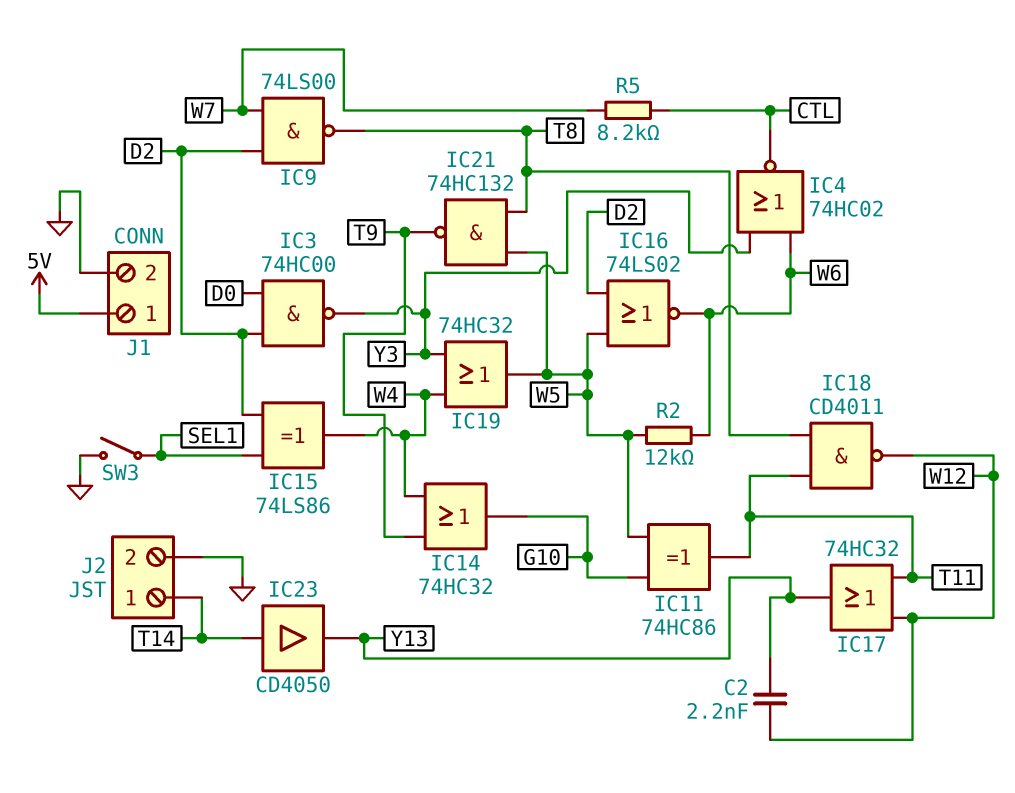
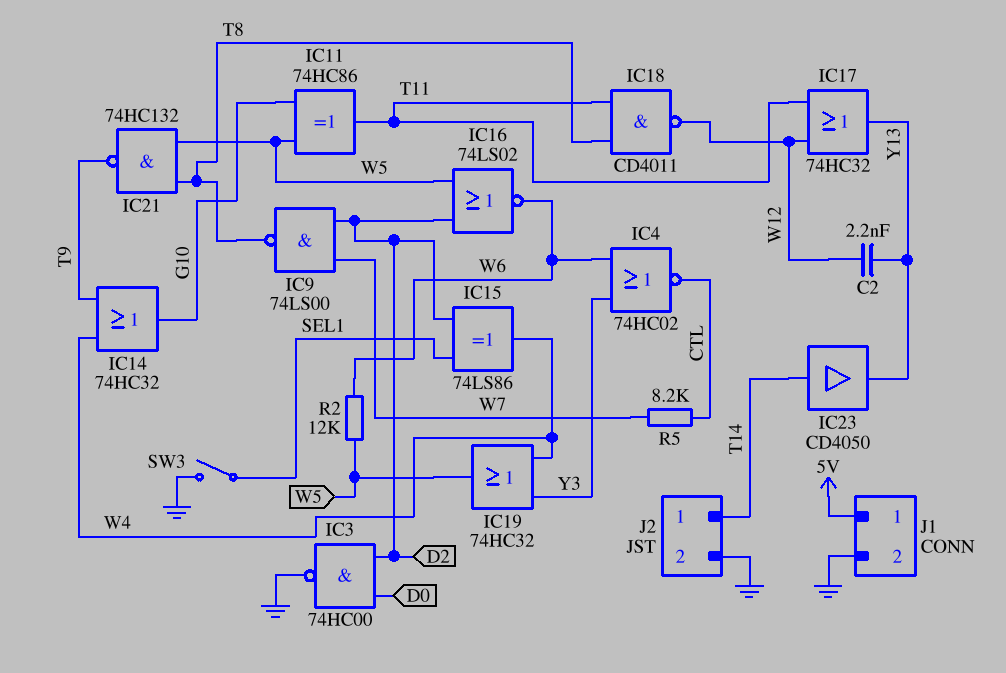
IC3: NAND 74HC00 (in D0, in D2, out Y3) -> NAND 74HC00 (in D0, in D2, out GND)

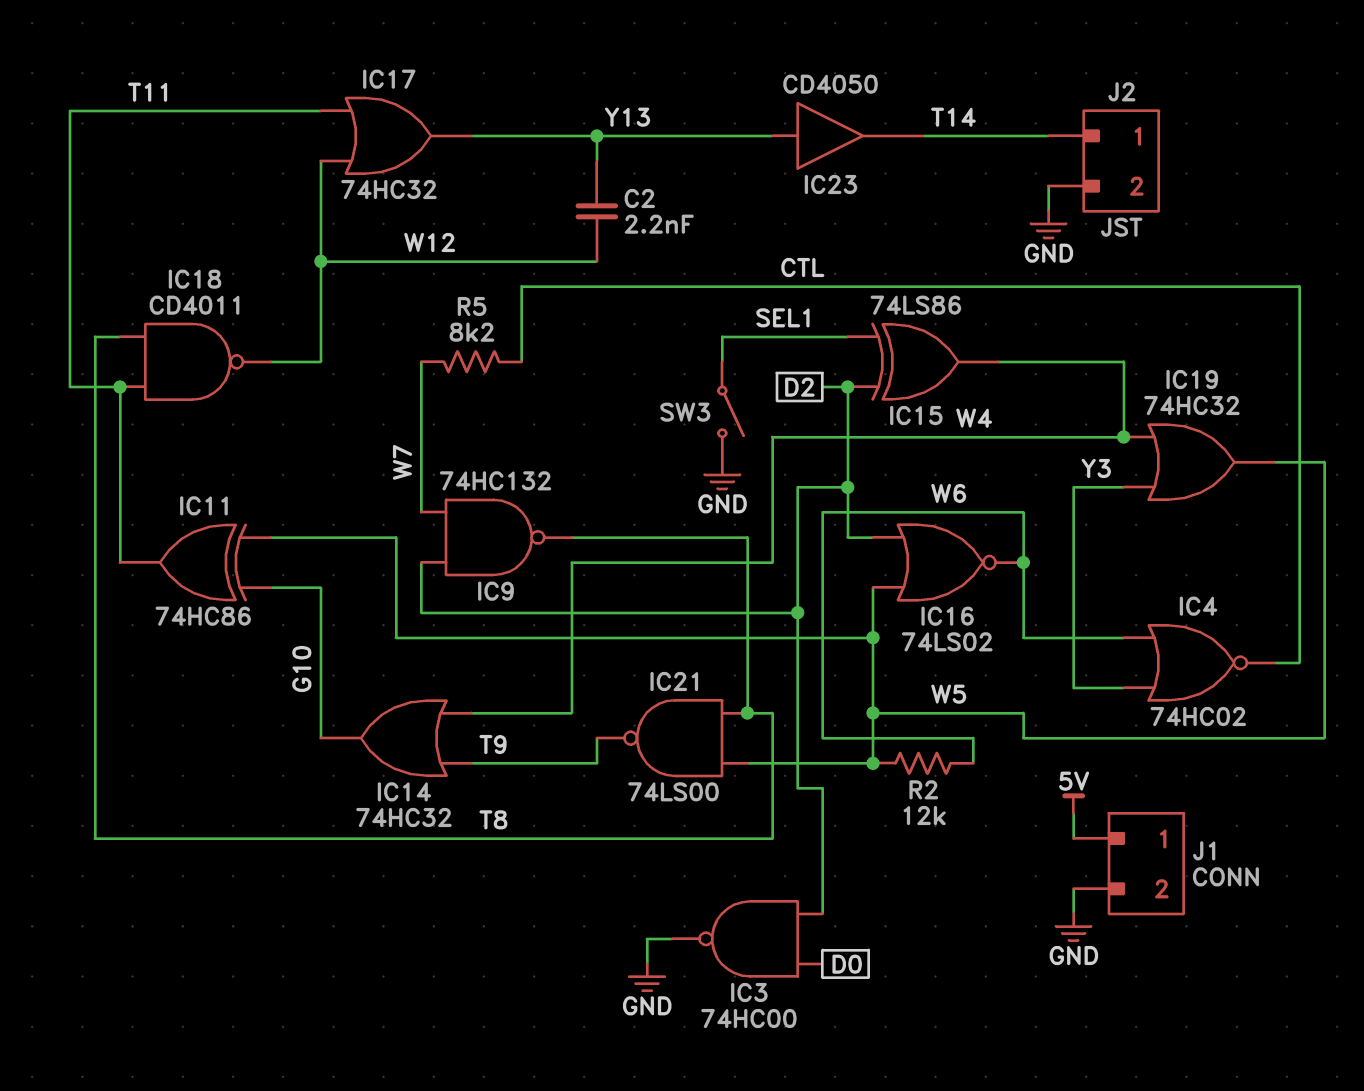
IC9: NAND 74LS00 (in D2, in W7, out T8) -> NAND 74HC132 (in D2, in W7, out T8)
IC21: NAND 74HC132 (in T8, in W5, out T9) -> NAND 74LS00 (in T8, in W5, out T9)
IC23: buffer CD4050 (in T14, out Y13) -> buffer CD4050 (in Y13, out T14)

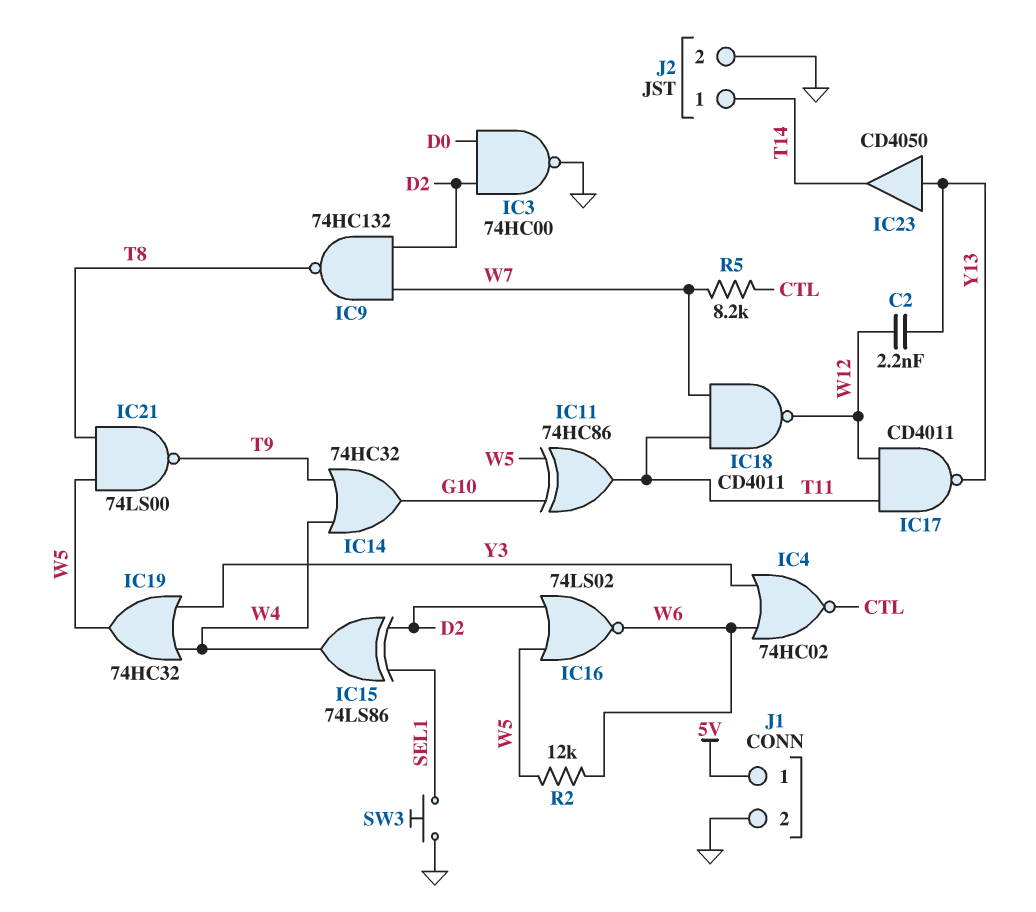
IC17: OR 74HC32 (in T11, in W12, out Y13) -> NAND CD4011 (in T11, in W12, out Y13)
IC18: NAND CD4011 (in T8, in T11, out W12) -> NAND CD4011 (in T11, in W7, out W12)
SW3: switch (GND, SEL1) -> button (GND, SEL1)

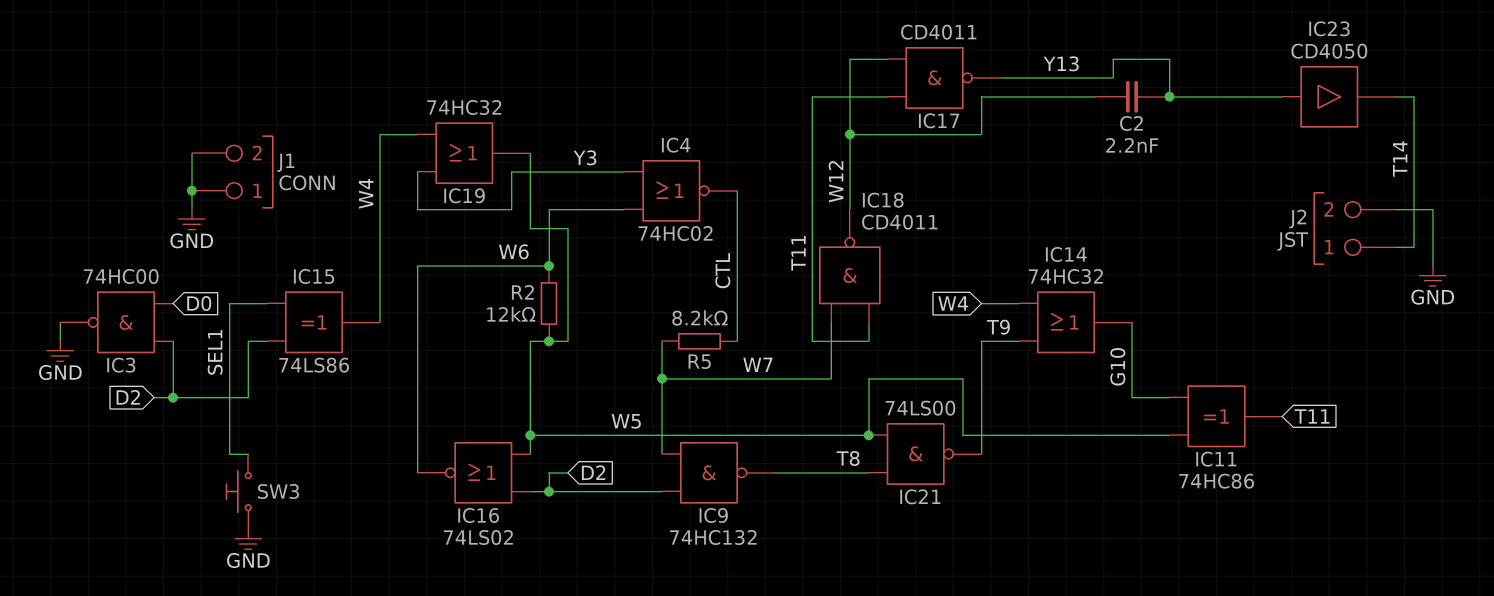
J1 pin 1: 5V -> GND

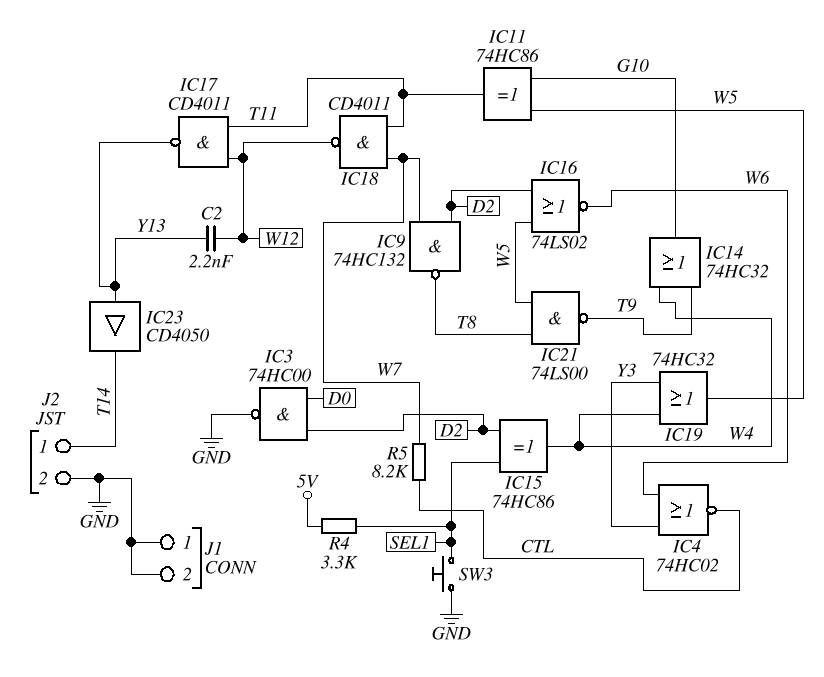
IC15: XOR 74LS86 (in D2, in SEL1, out W4) -> XOR 74HC86 (in D2, in SEL1, out W4)
R2: 12k (W5, W6) -> none
R4: none -> 3.3k (5V, SEL1)

